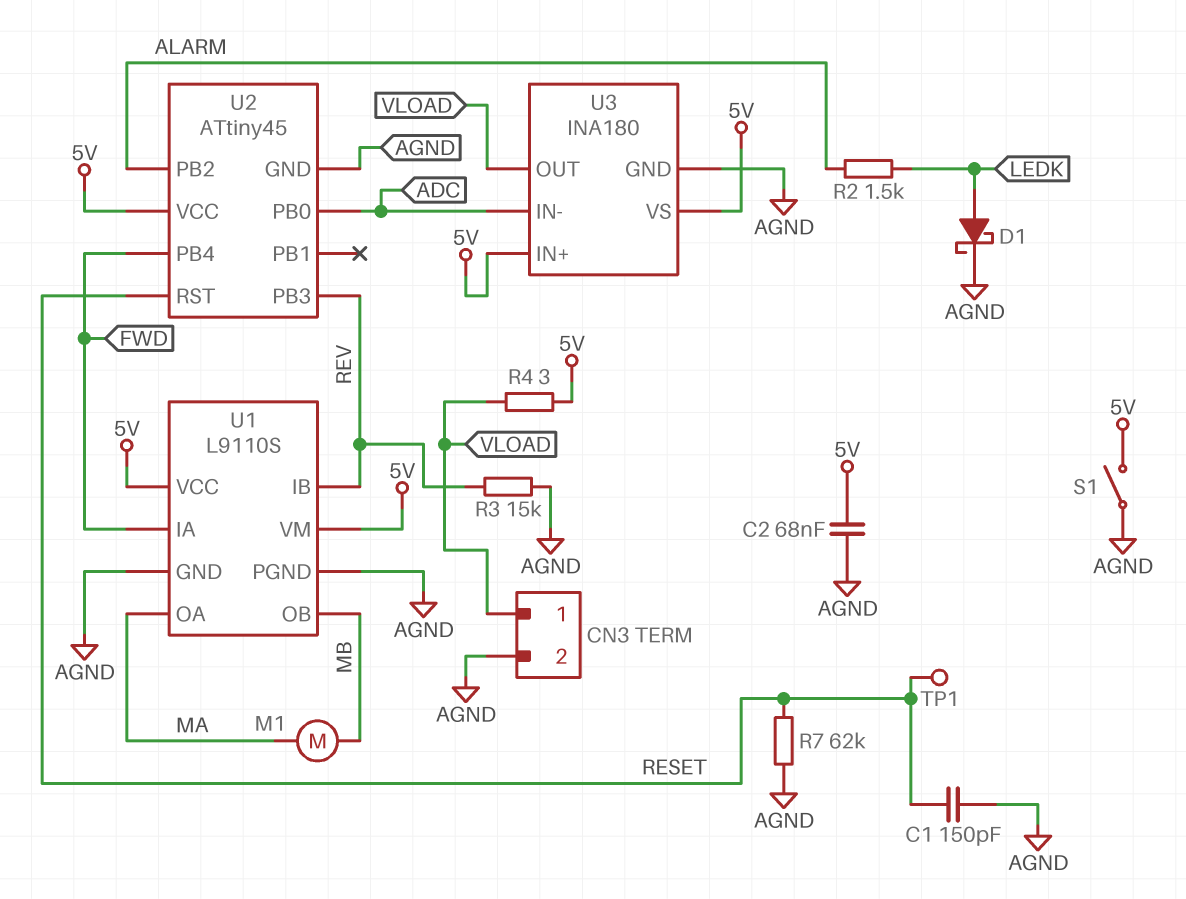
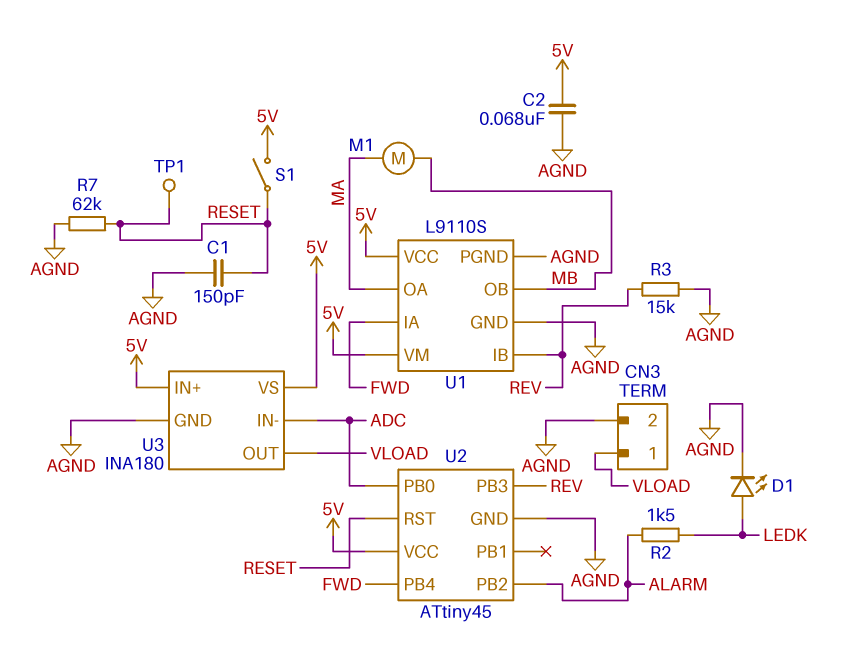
D1: schottky (A LEDK, K AGND) -> LED (A LEDK, K AGND)
R4: 3 (5V, VLOAD) -> none
S1: switch (5V, AGND) -> switch (5V, RESET)

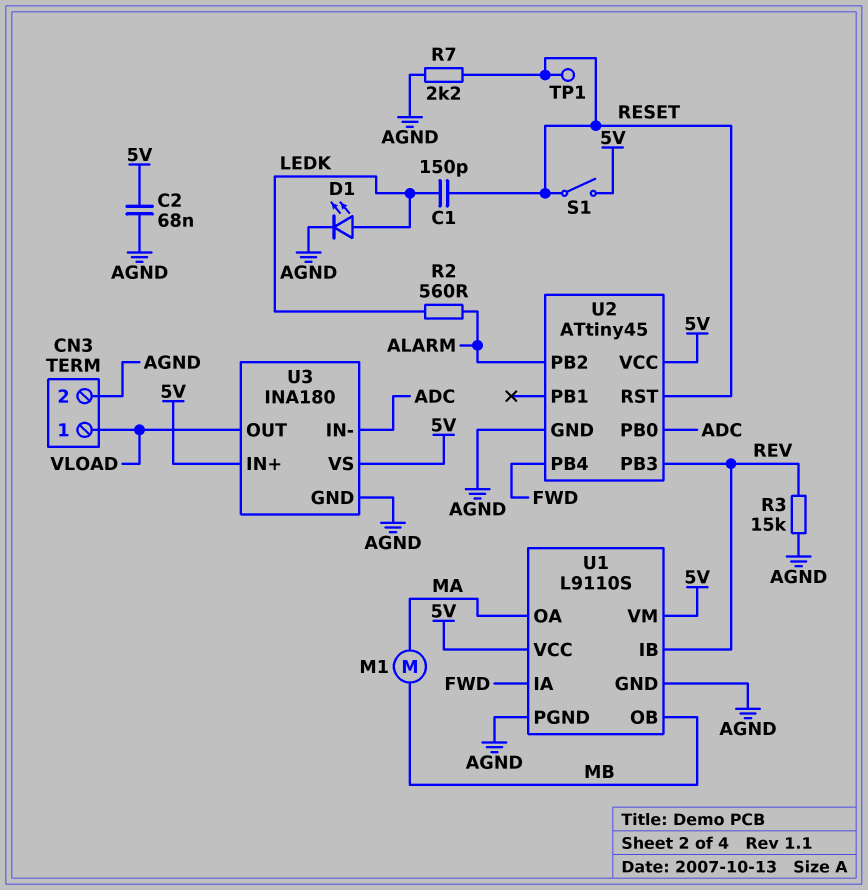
C1: 150pF (AGND, RESET) -> 150pF (LEDK, RESET)
R2: 1.5k (ALARM, LEDK) -> 560 (ALARM, LEDK)
R7: 62k (AGND, RESET) -> 2.2k (AGND, RESET)

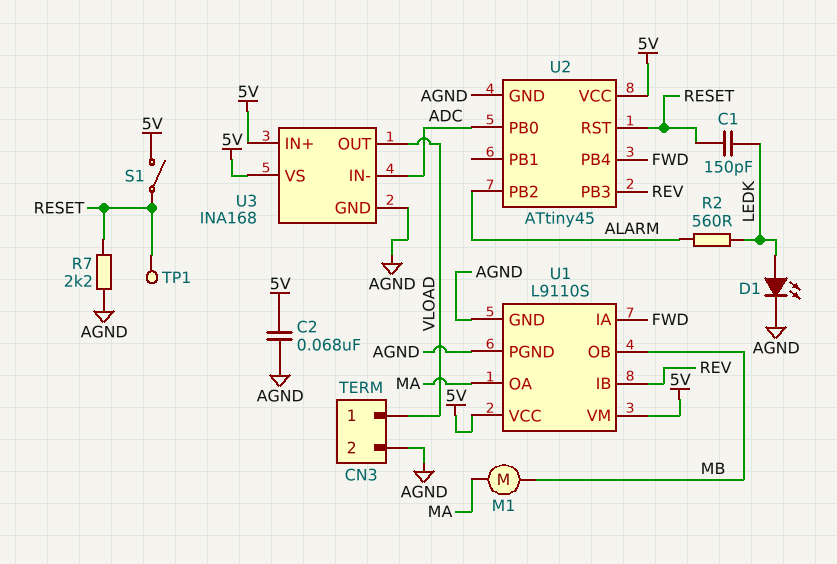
R3: 15k (AGND, REV) -> none
U3: INA180 -> INA168

